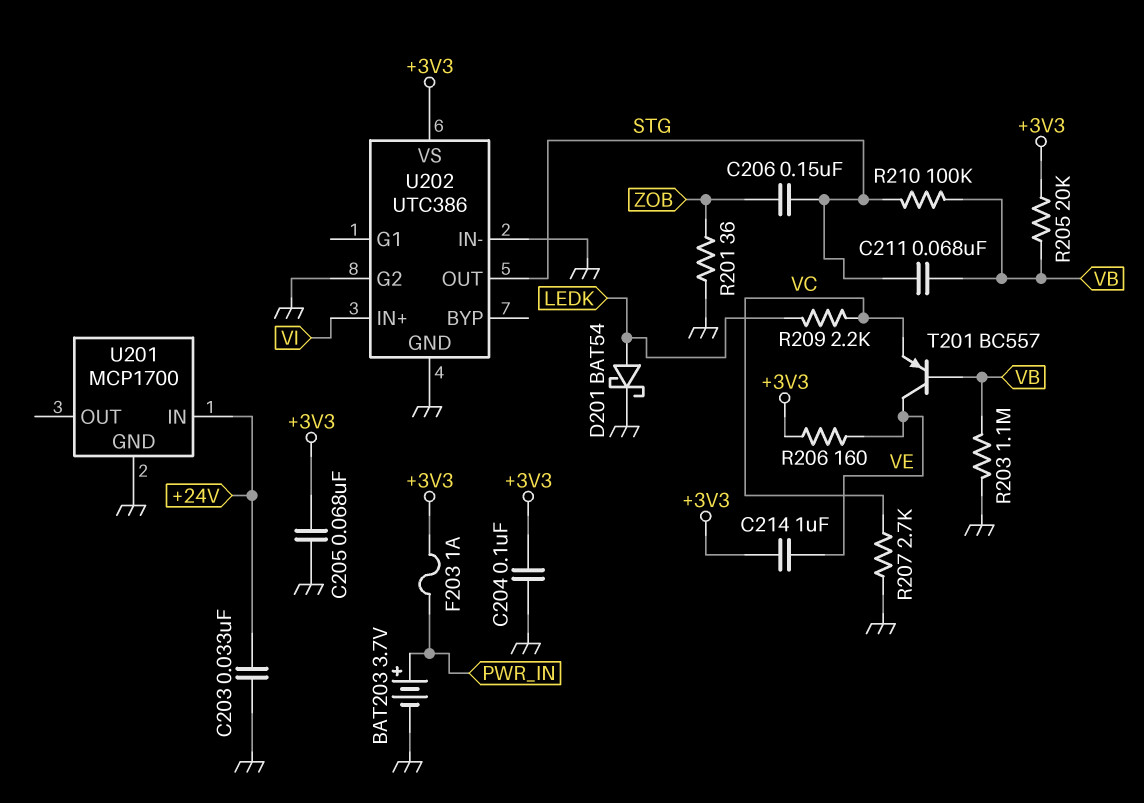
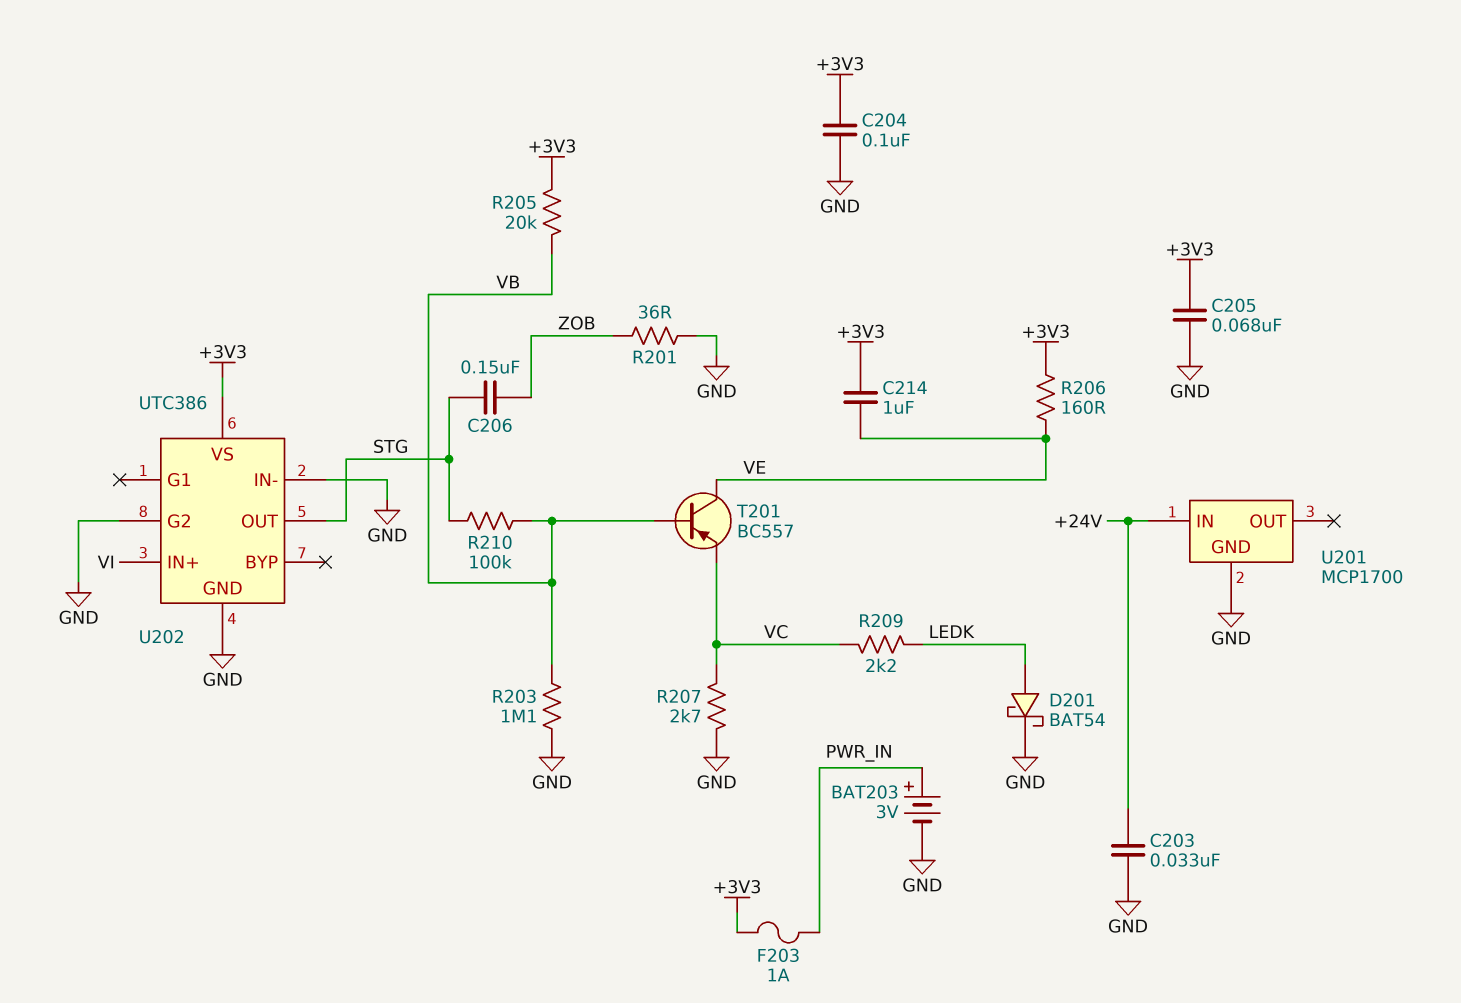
BAT203: 3.7V (plus PWR_IN, minus GND) -> 3V (plus PWR_IN, minus GND)
C211: 68nF (STG, VB) -> none

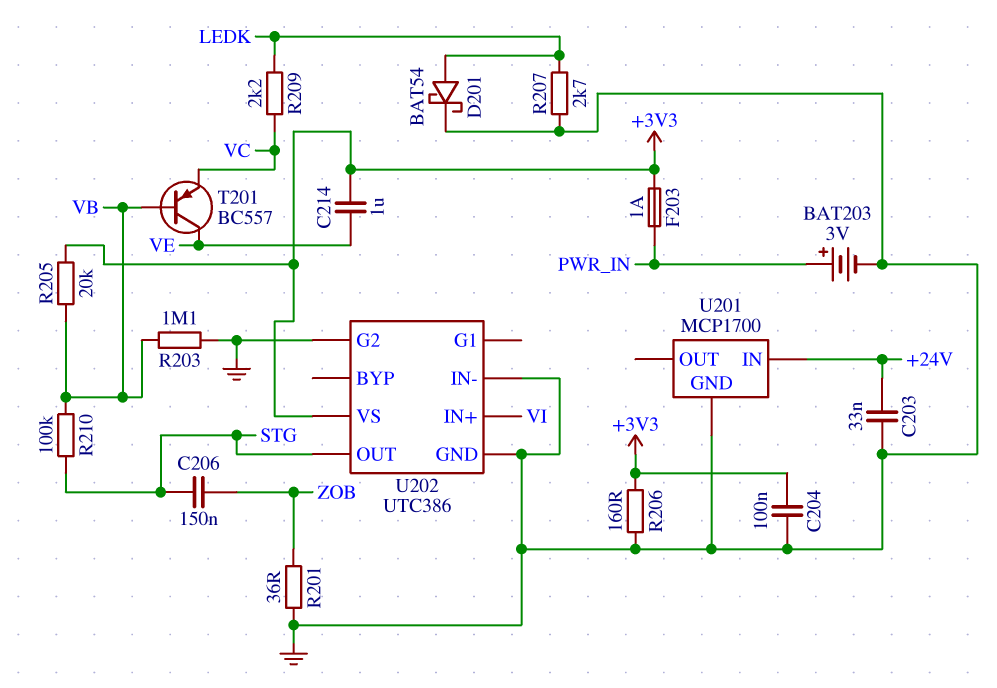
C205: 68nF (+3V3, GND) -> none
R206: 160 (+3V3, VE) -> 160 (+3V3, GND)
R207: 2.7k (GND, VC) -> 2.7k (GND, LEDK)

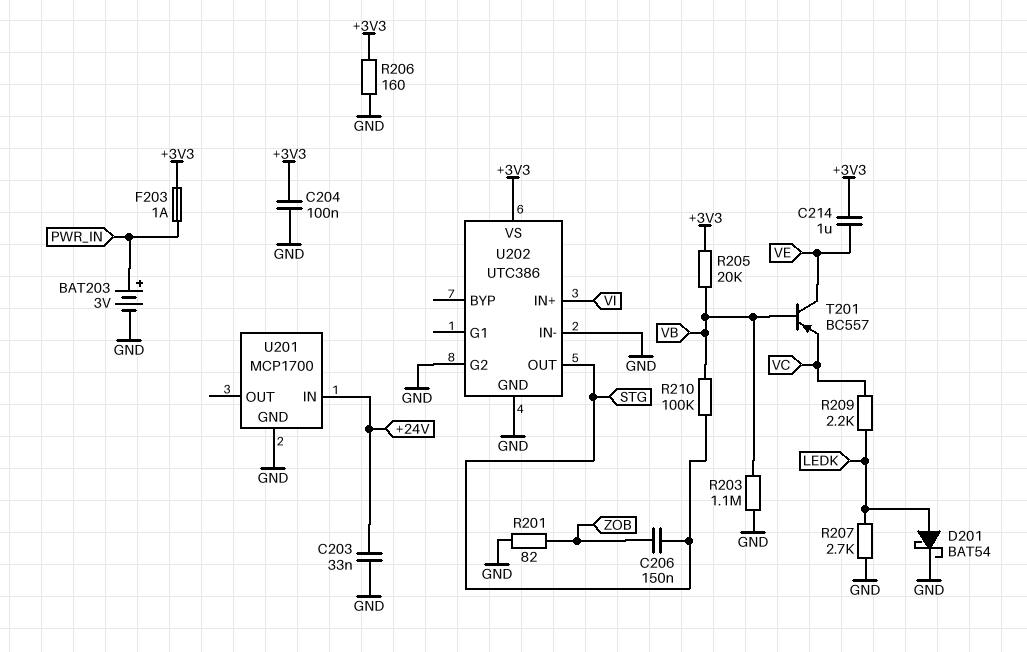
R201: 36 (GND, ZOB) -> 82 (GND, ZOB)

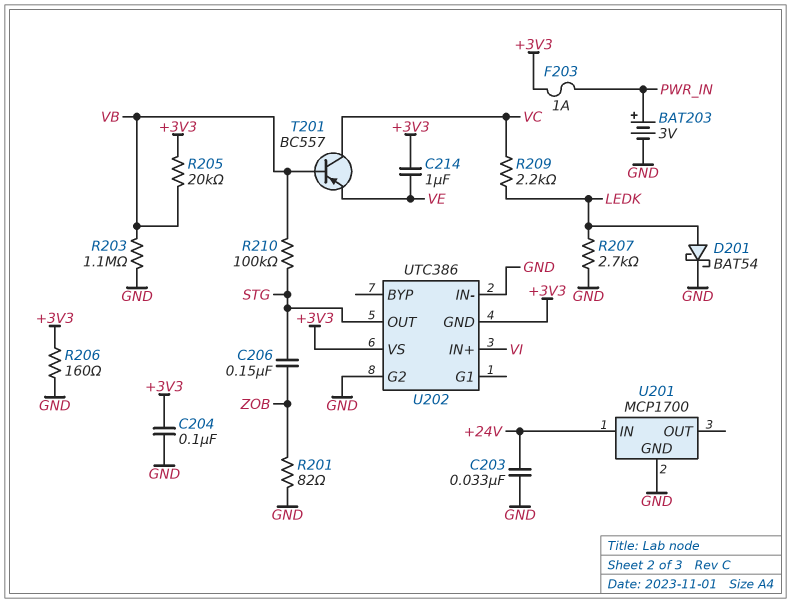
T201: PNP BC557 (B VB, C VE, E VC) -> PNP BC557 (B VB, C VC, E VE)
U202 pin GND: GND -> +3V3

